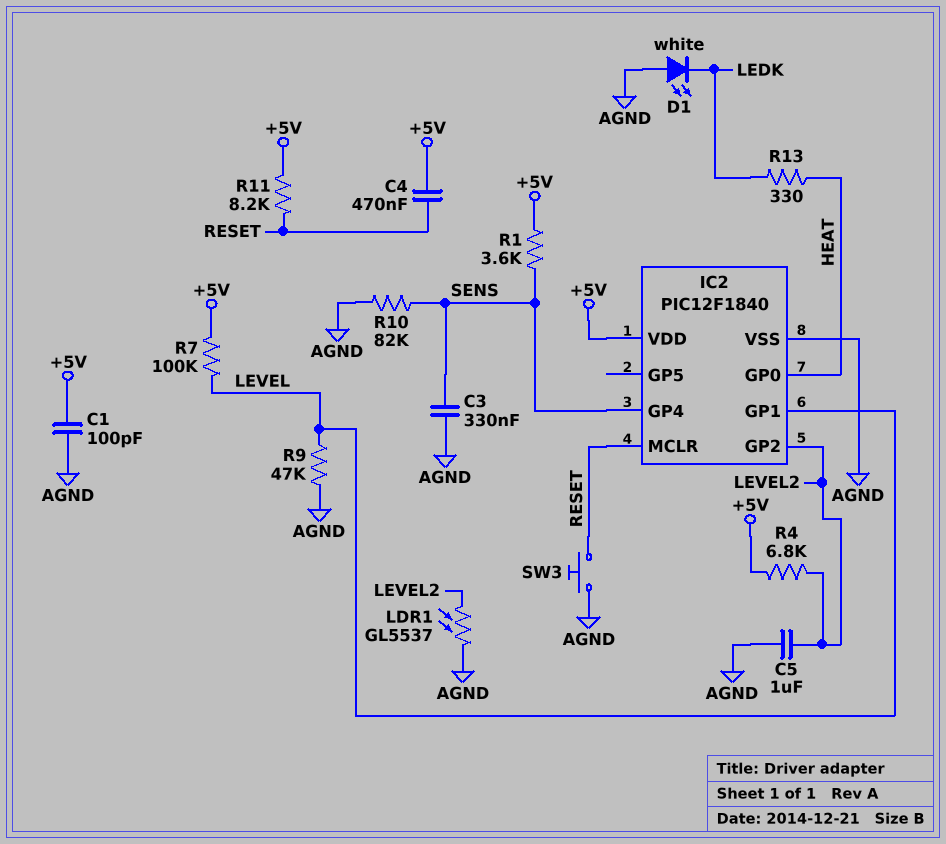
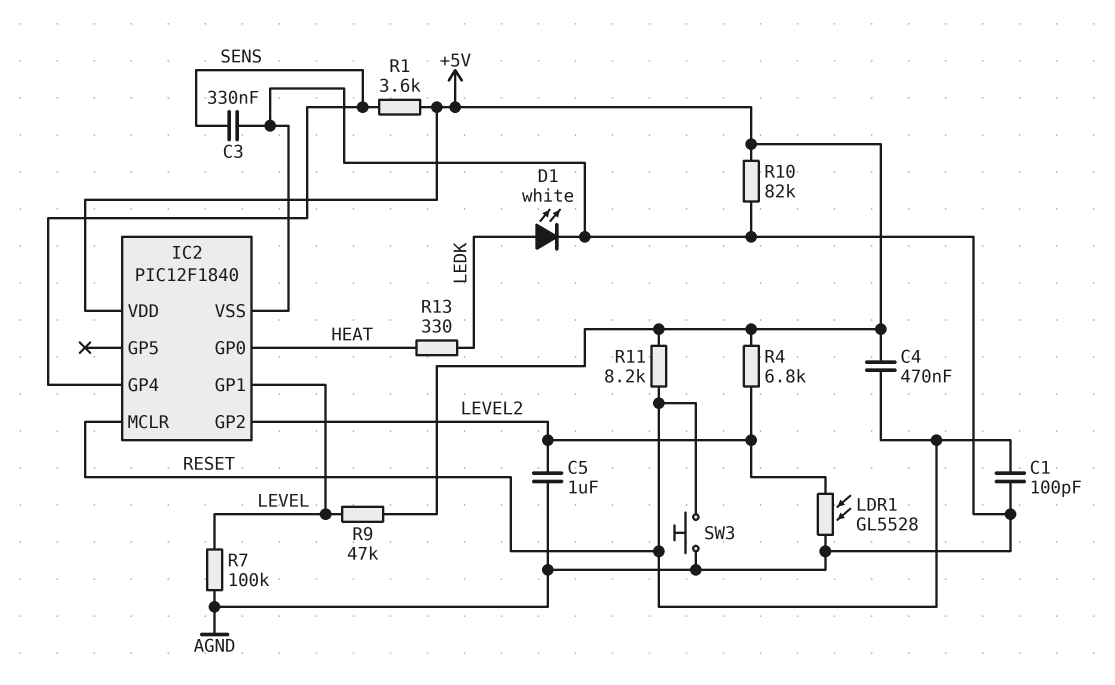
C1: 100pF (+5V, AGND) -> 100pF (AGND, RESET)
D1: LED white (A AGND, K LEDK) -> LED white (A LEDK, K AGND)
LDR1: GL5537 (AGND, LEVEL2) -> GL5528 (AGND, LEVEL2)
R7: 100k (+5V, LEVEL) -> 100k (AGND, LEVEL)
R9: 47k (AGND, LEVEL) -> 47k (+5V, LEVEL)
R10: 82k (AGND, SENS) -> 82k (+5V, AGND)

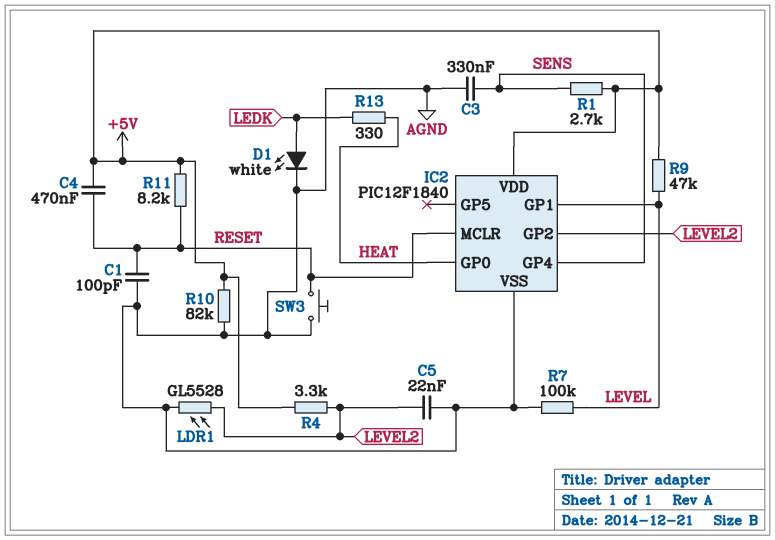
C5: 1uF (AGND, LEVEL2) -> 22nF (AGND, LEVEL2)
R1: 3.6k (+5V, SENS) -> 2.7k (+5V, SENS)
R4: 6.8k (+5V, LEVEL2) -> 3.3k (+5V, LEVEL2)

